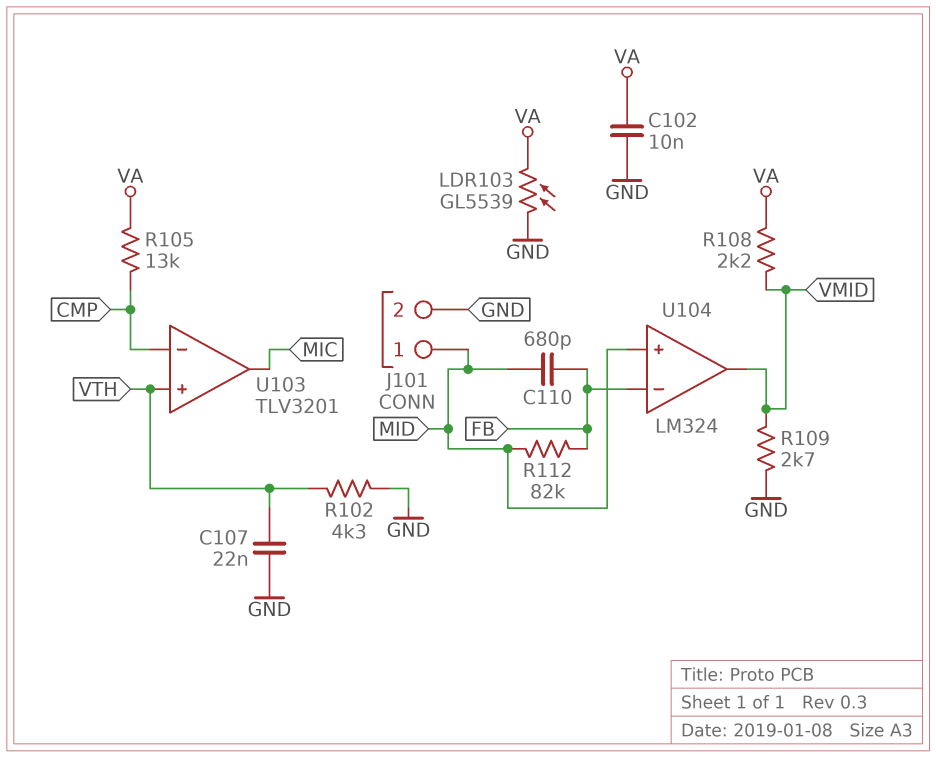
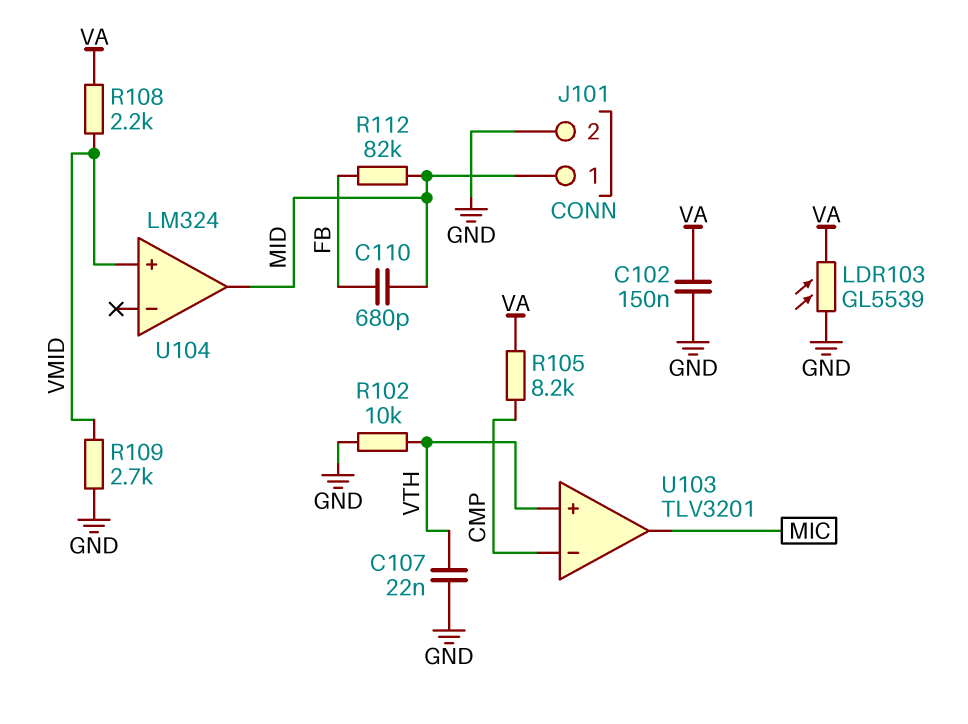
C102: 10nF (GND, VA) -> 150nF (GND, VA)
R102: 4.3k (GND, VTH) -> 10k (GND, VTH)
R105: 13k (CMP, VA) -> 8.2k (CMP, VA)
U104 pin in+: MID -> VMID
U104 pin in-: FB -> none
U104 pin out: VMID -> MID

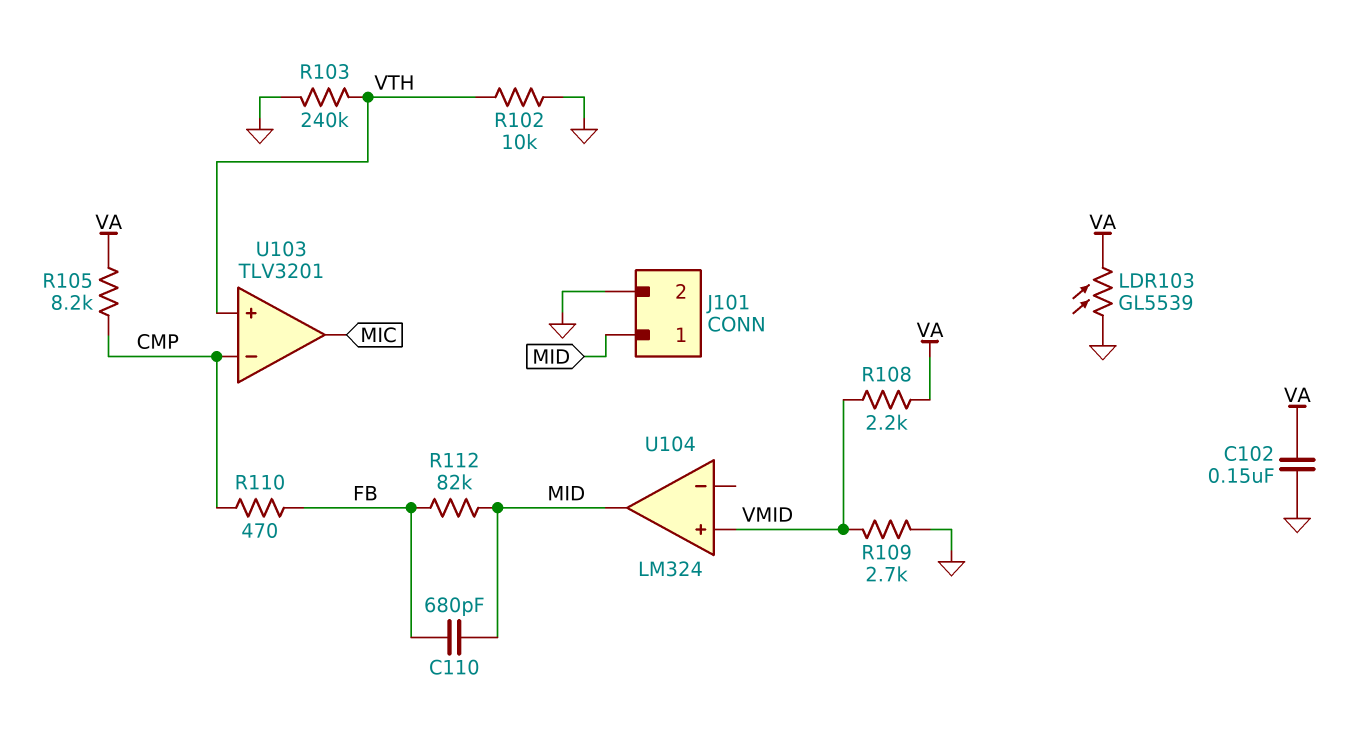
C107: 22nF (GND, VTH) -> none
R103: none -> 240k (GND, VTH)
R110: none -> 470 (CMP, FB)

